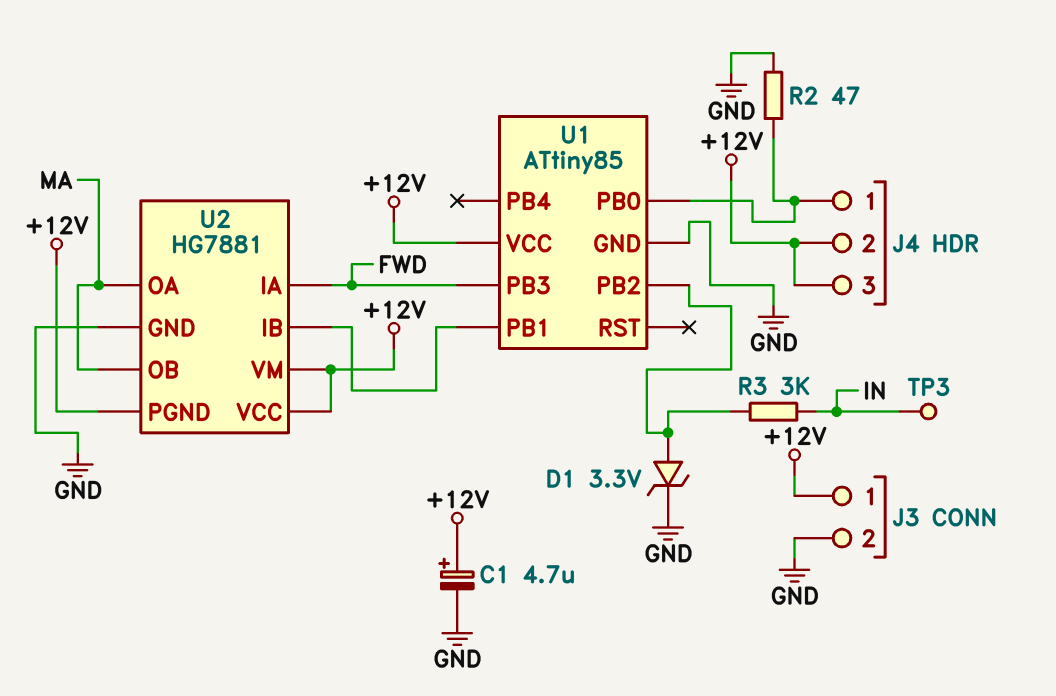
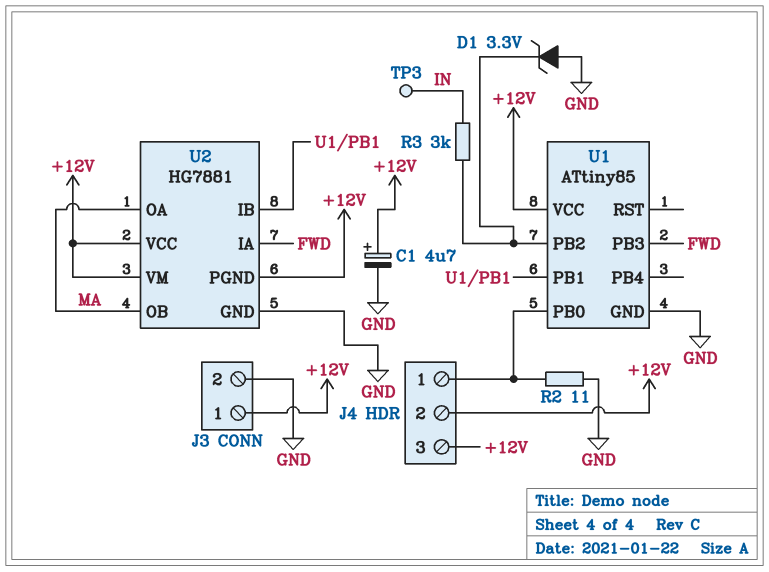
D1: zener 3.3V (A U1/PB2, K GND) -> zener 3.3V (A GND, K U1/PB2)
R2: 47 (GND, J4/1) -> 11 (GND, J4/1)

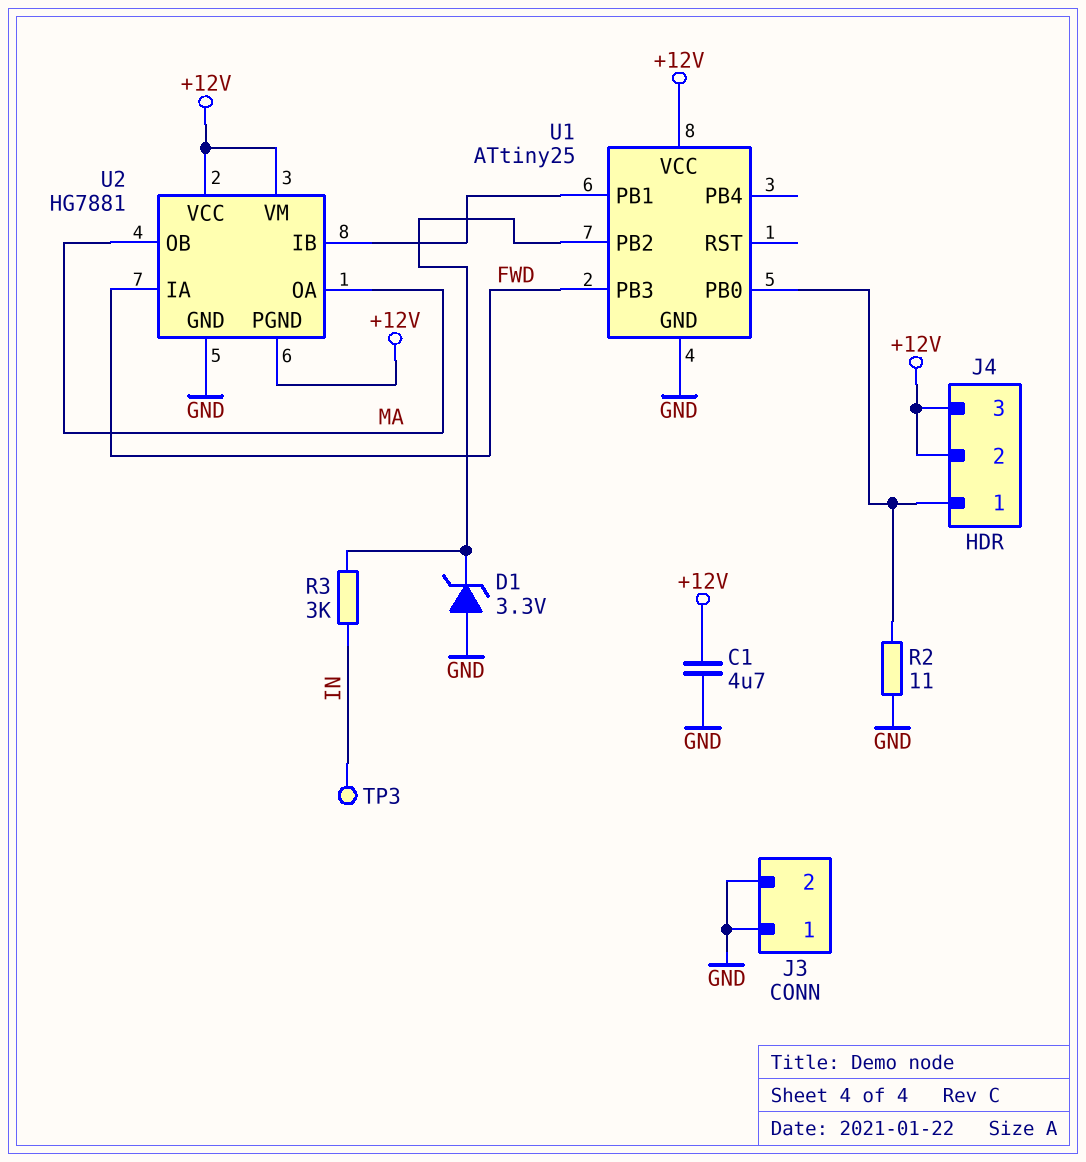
C1: 4.7uF (plus +12V, minus GND) -> 4.7uF (+12V, GND)
J3 pin 1: +12V -> GND
U1: ATtiny85 -> ATtiny25

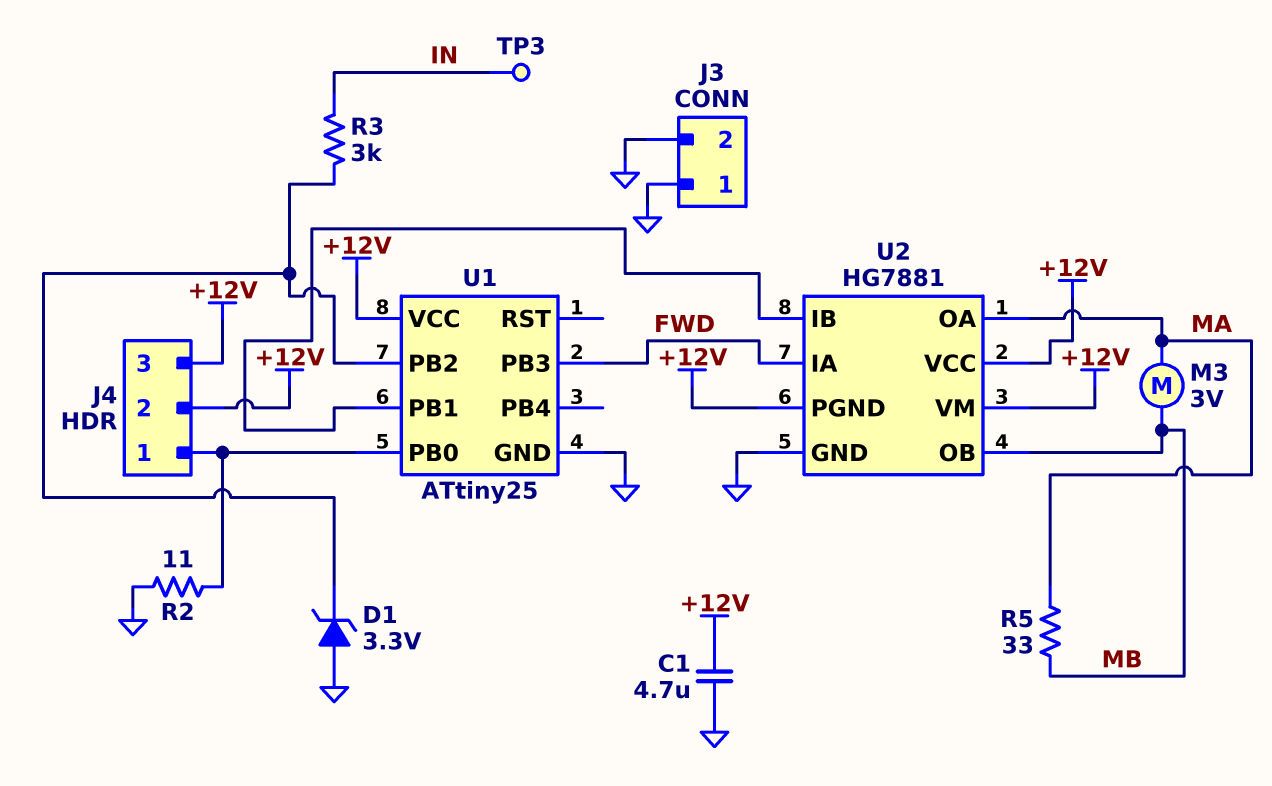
M3: none -> motor 3V (MA, MB)
R5: none -> 33 (MA, MB)
U2 pin OB: MA -> MB

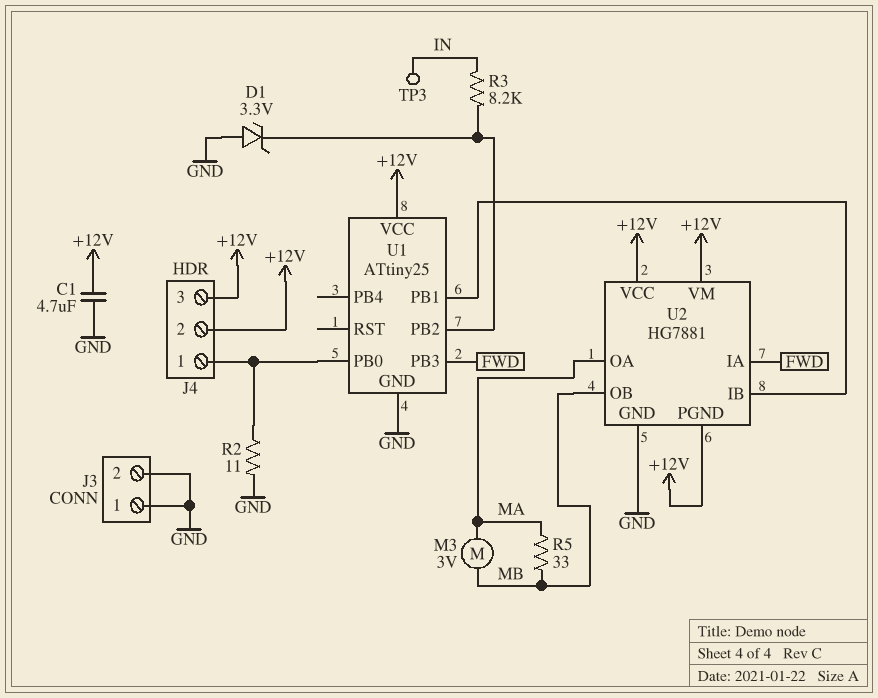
R3: 3k (IN, U1/PB2) -> 8.2k (IN, U1/PB2)

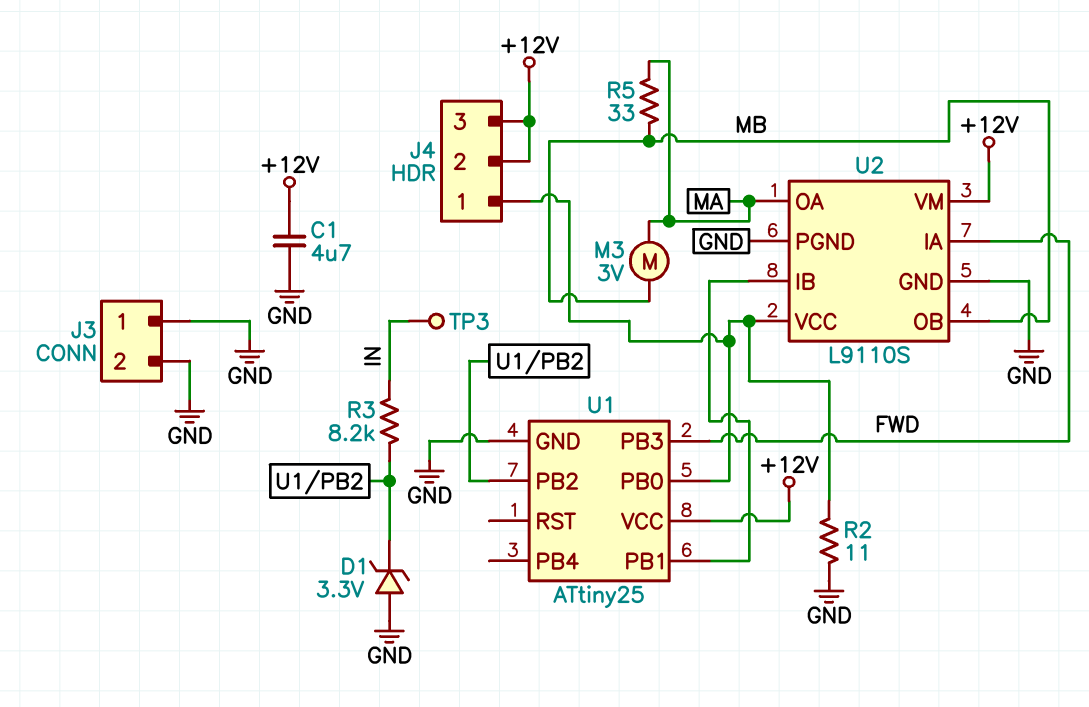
U2: HG7881 -> L9110S
U2 pin PGND: +12V -> GND
U2 pin VCC: +12V -> J4/1

